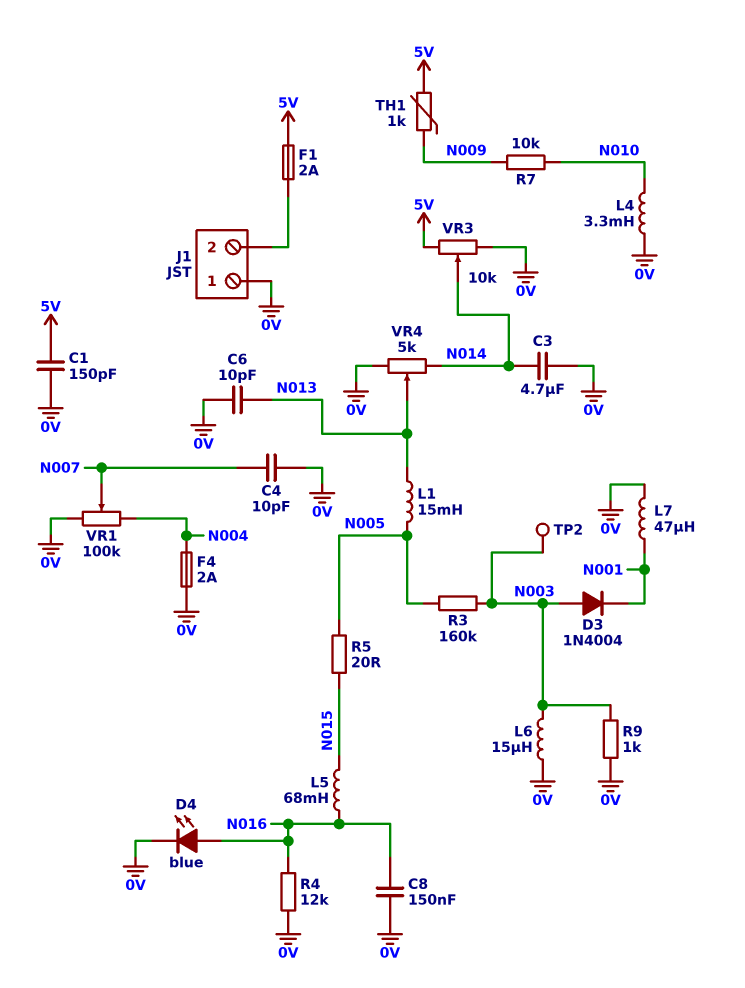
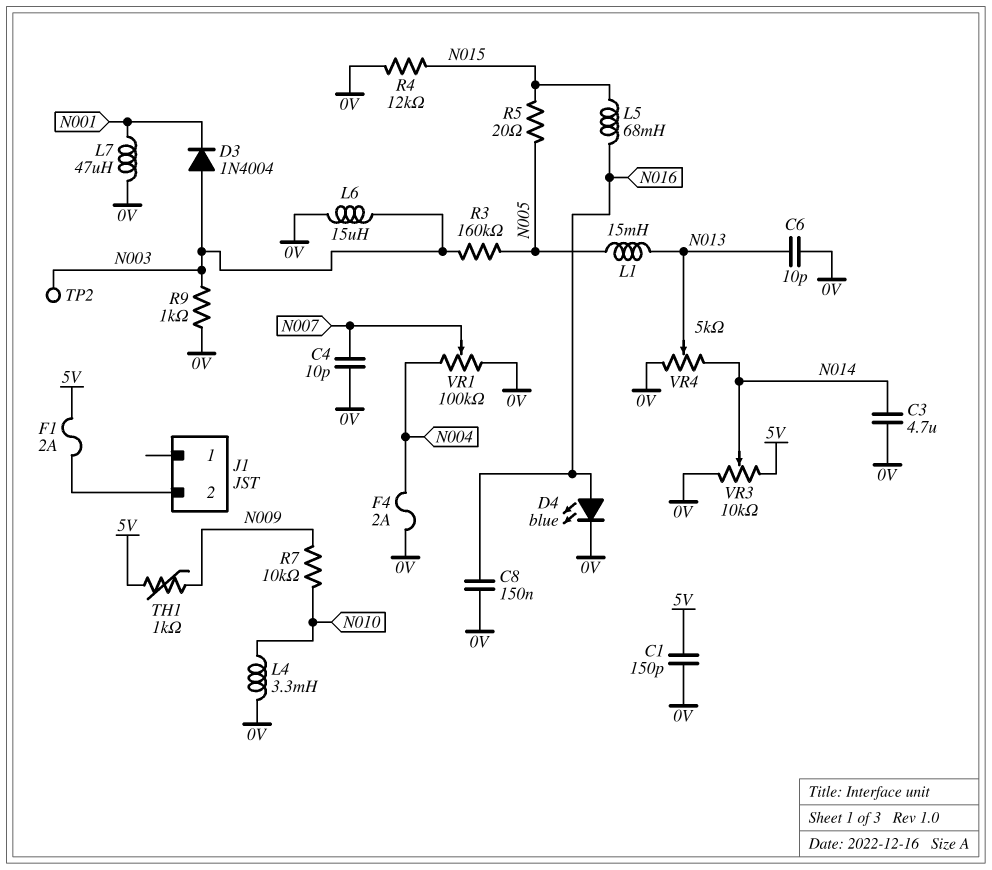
J1 pin 1: 0V -> none
R4: 12k (0V, N016) -> 12k (0V, N015)

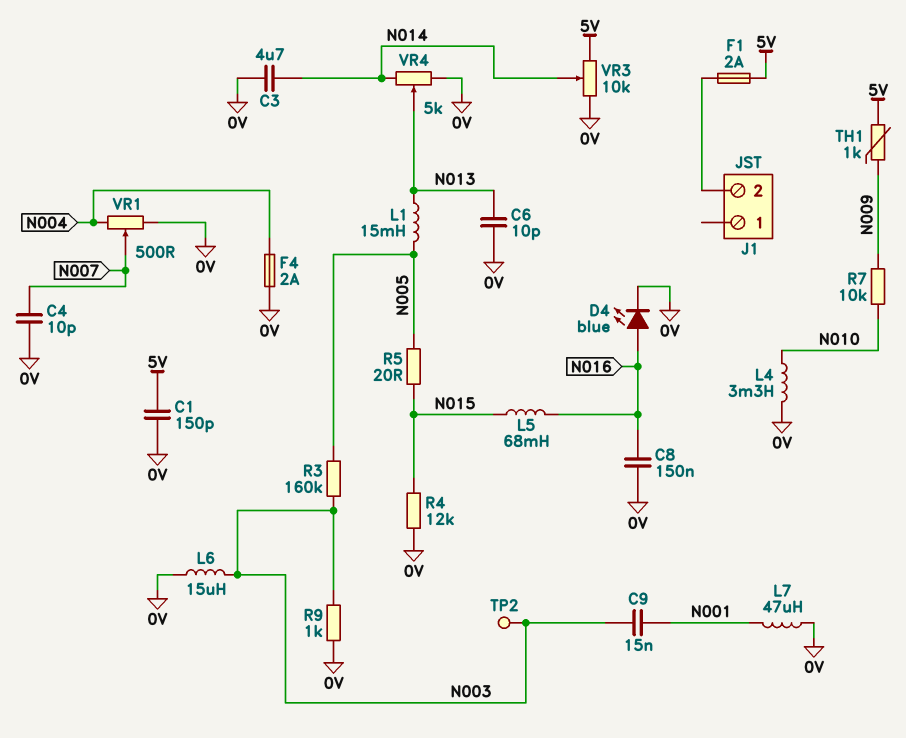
C9: none -> 15nF (N001, N003)
D3: diode 1N4004 (A N003, K N001) -> none
VR1: 100k (0V, N004, wiper N007) -> 500 (0V, N004, wiper N007)

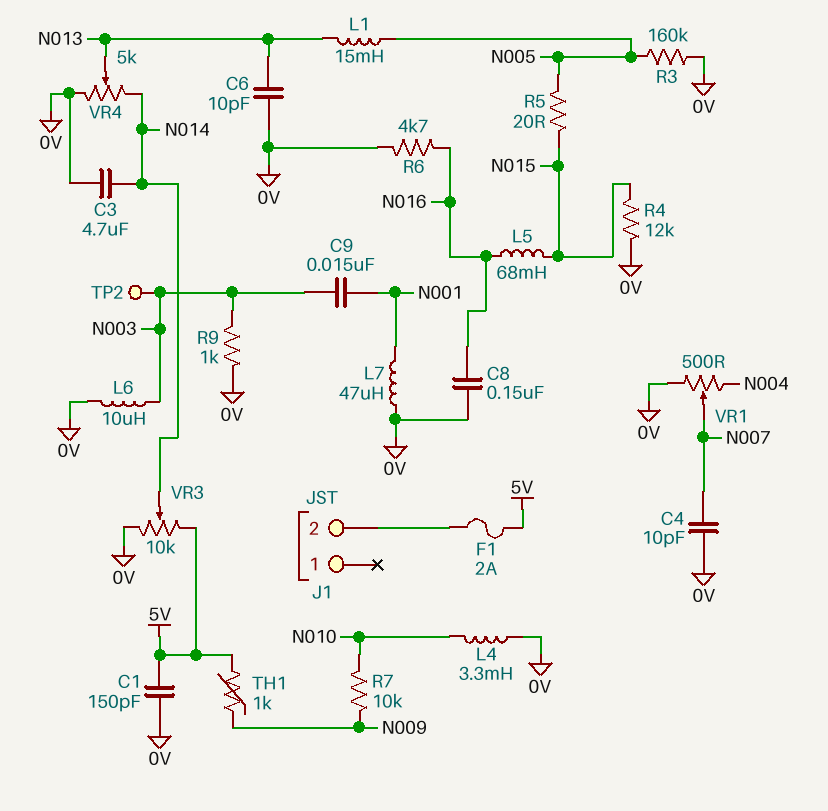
D4: LED blue (A N016, K 0V) -> none
F4: 2A (0V, N004) -> none
L6: 15uH (0V, N003) -> 10uH (0V, N003)
R3: 160k (N003, N005) -> 160k (0V, N005)
R6: none -> 4.7k (0V, N016)

